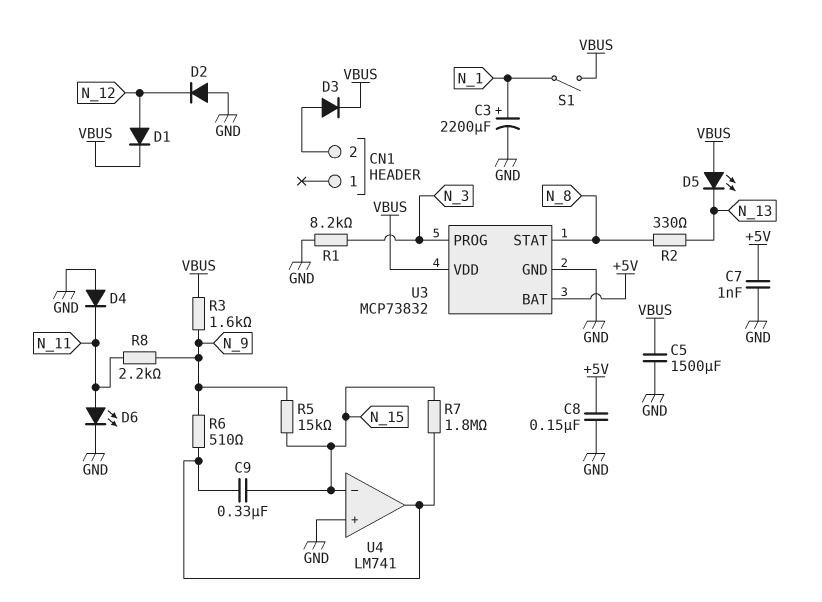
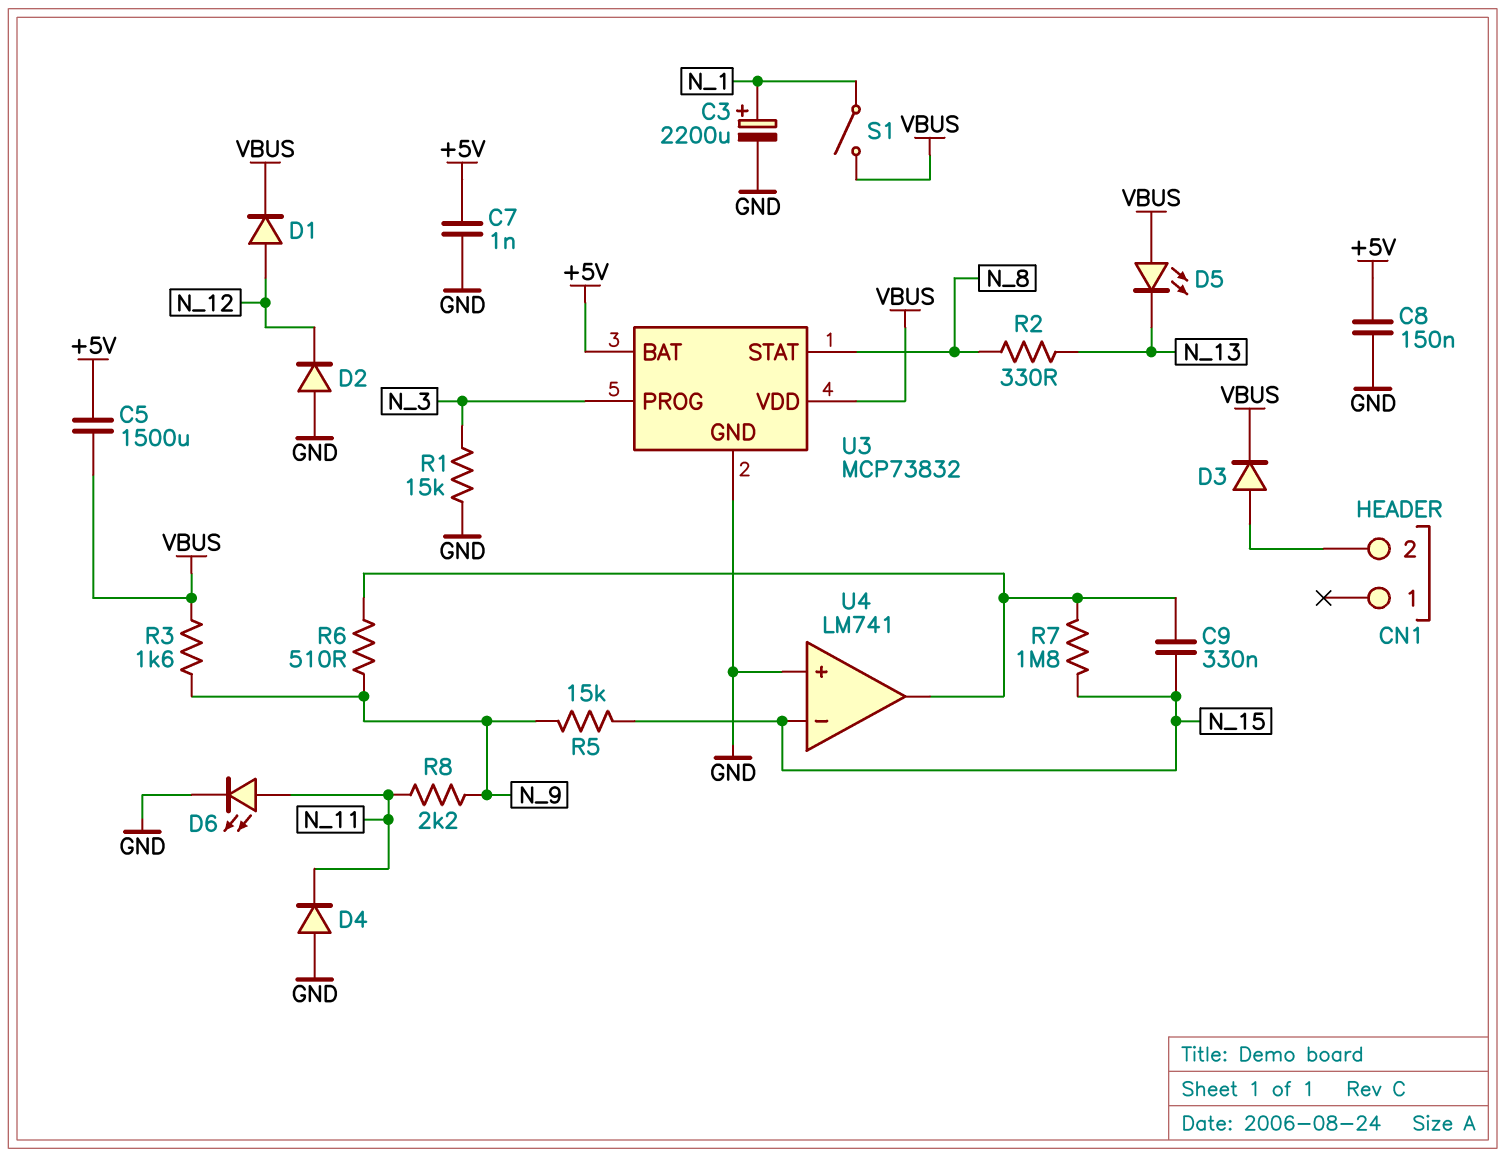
C5: 1500uF (GND, VBUS) -> 1500uF (+5V, VBUS)
R1: 8.2k (GND, N_3) -> 15k (GND, N_3)

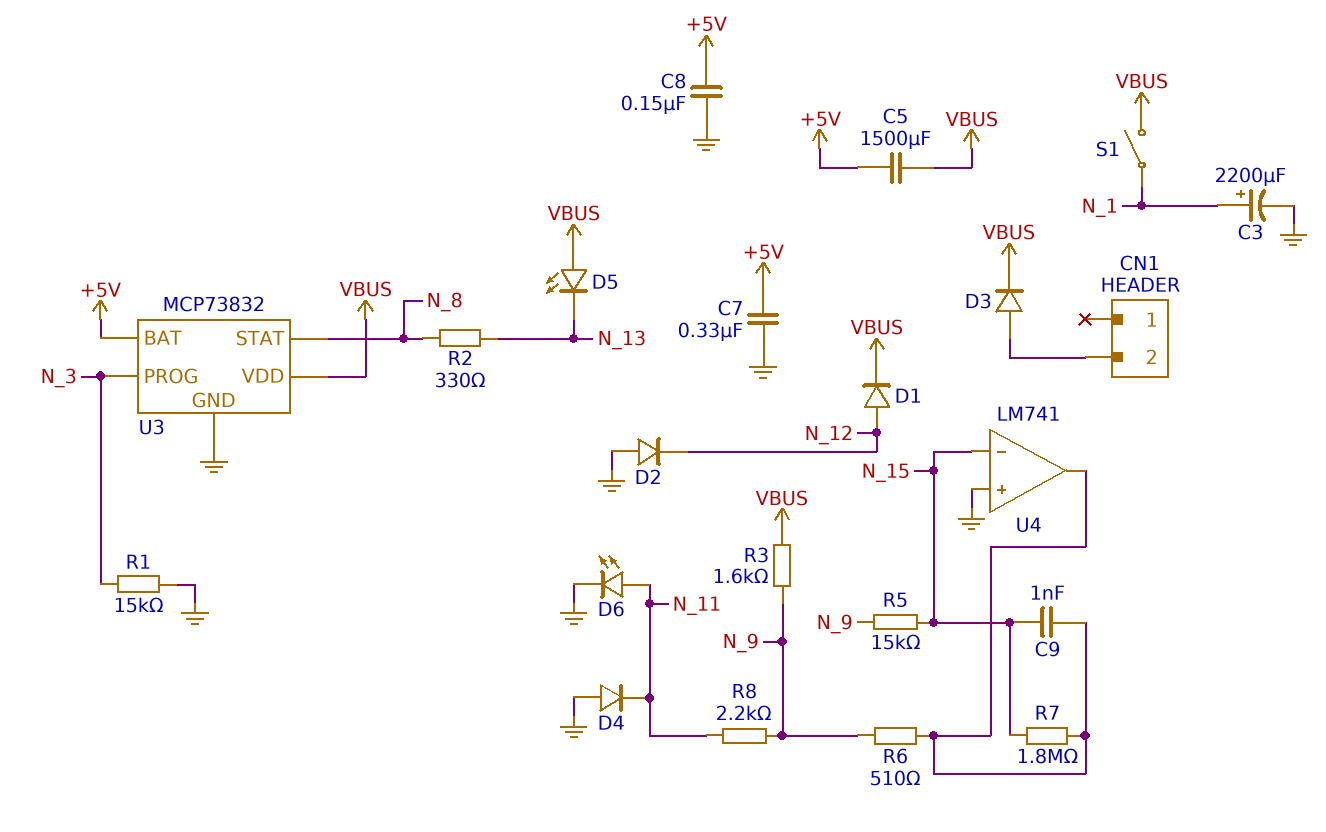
C7: 1nF (+5V, GND) -> 330nF (+5V, GND)
C9: 330nF (N_15, U4/out) -> 1nF (N_15, U4/out)

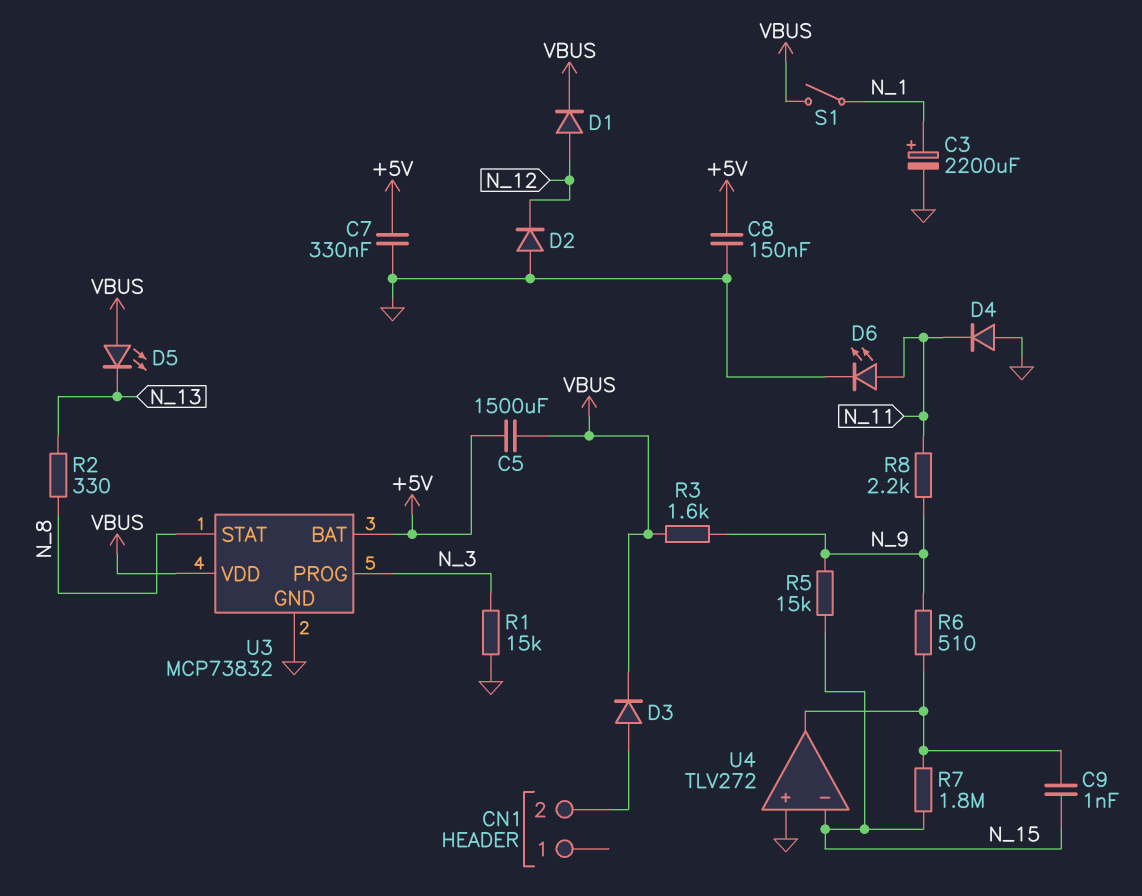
U4: LM741 -> TLV272

